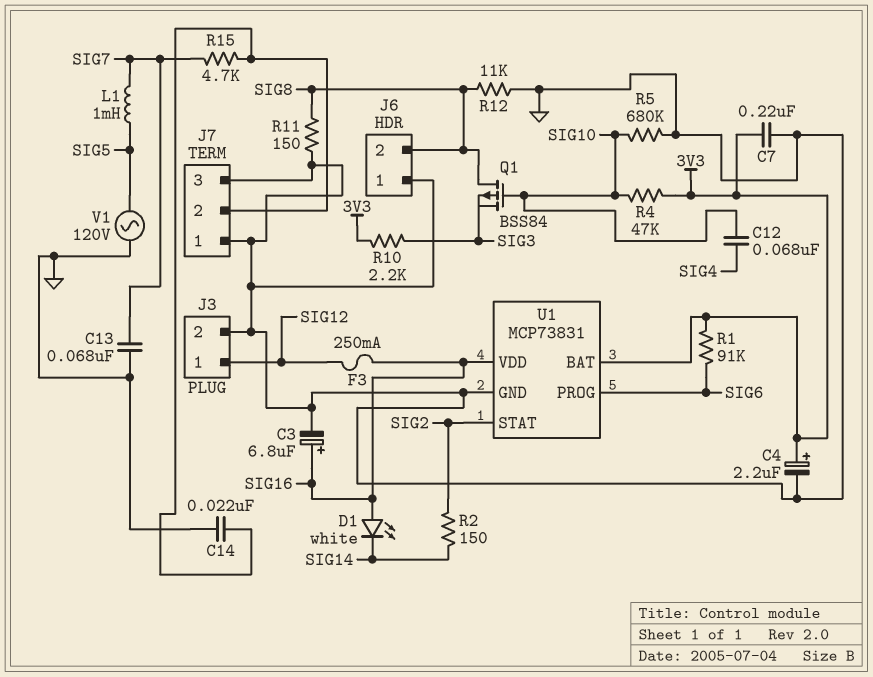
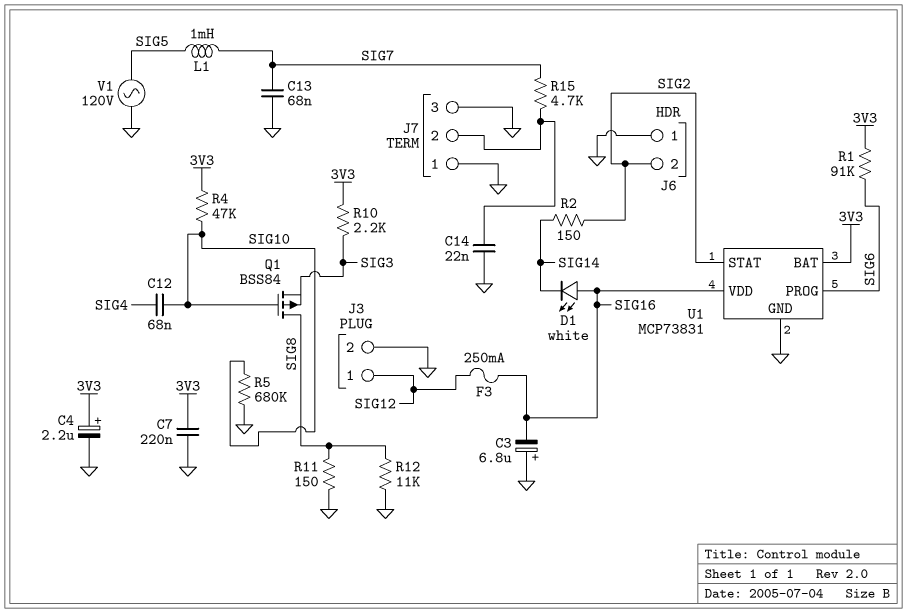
C3: 6.8uF (plus SIG16, minus GND) -> 6.8uF (plus GND, minus SIG16)
J6 pin 2: SIG8 -> SIG2

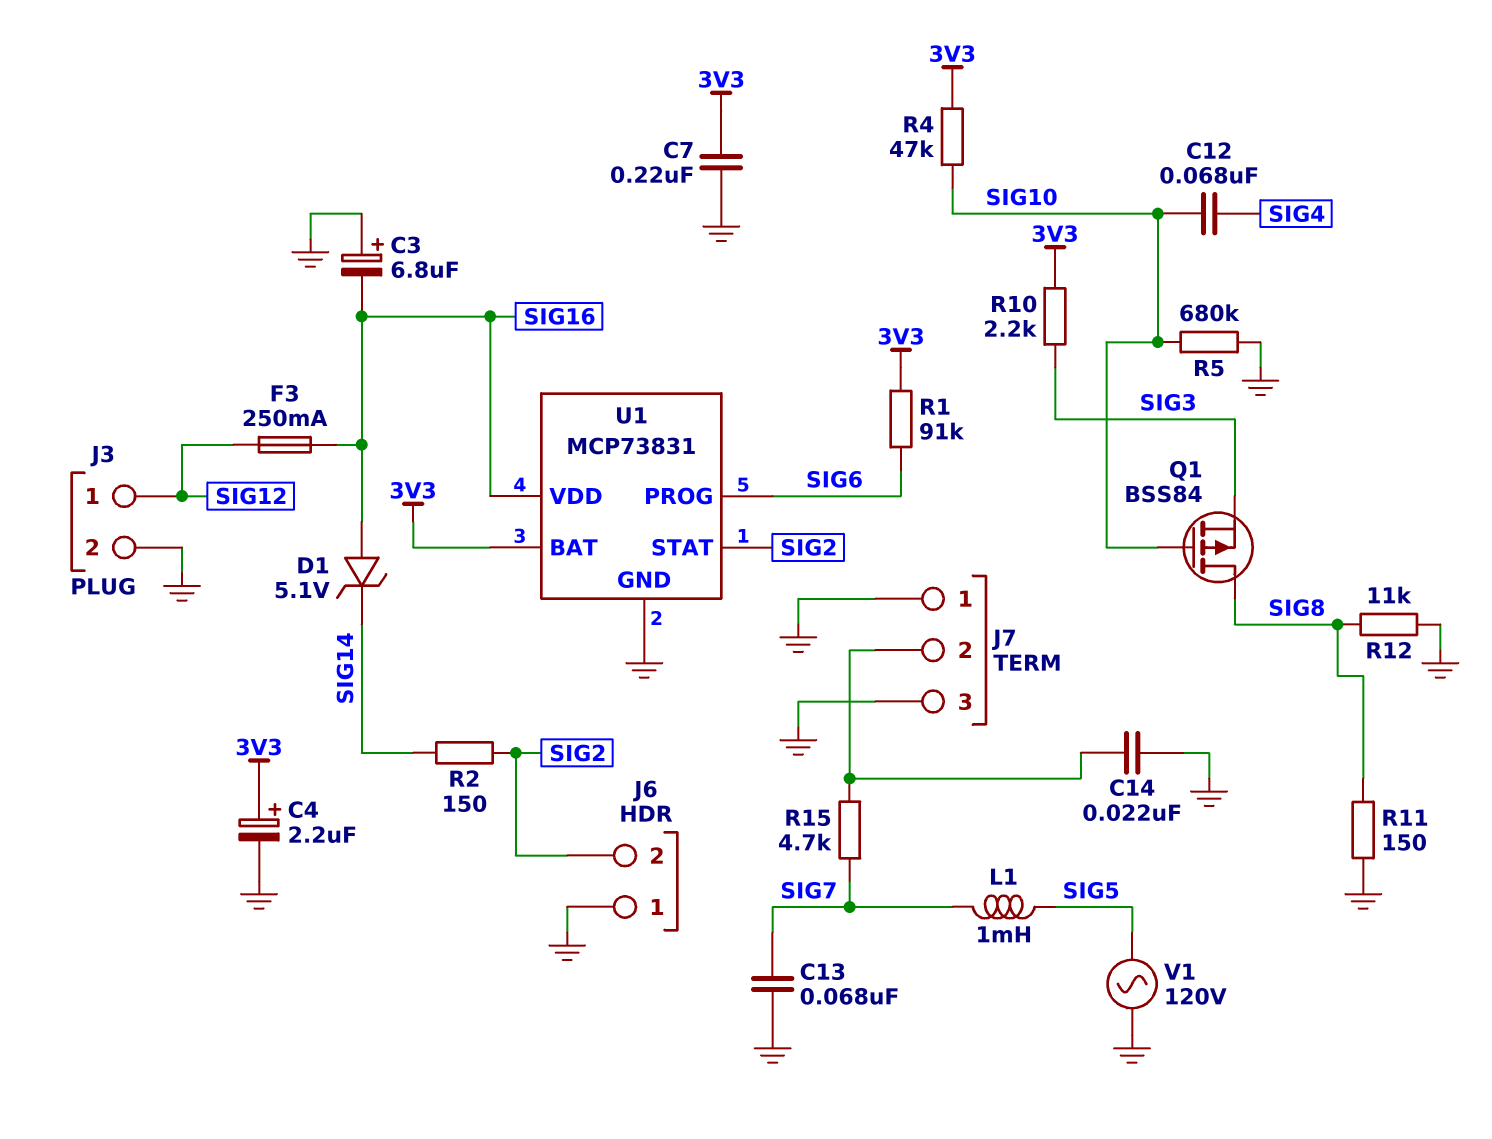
D1: LED white (A SIG16, K SIG14) -> zener 5.1V (A SIG16, K SIG14)

